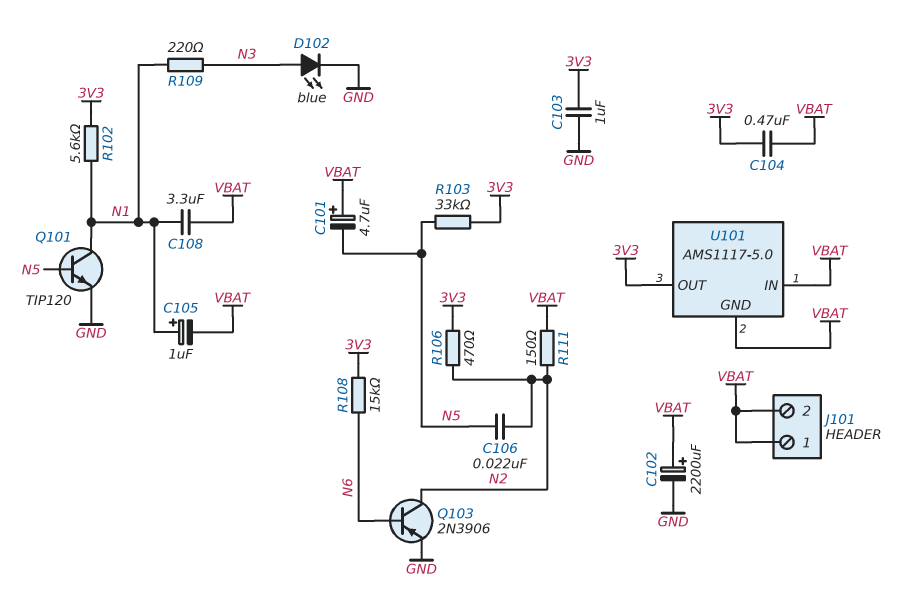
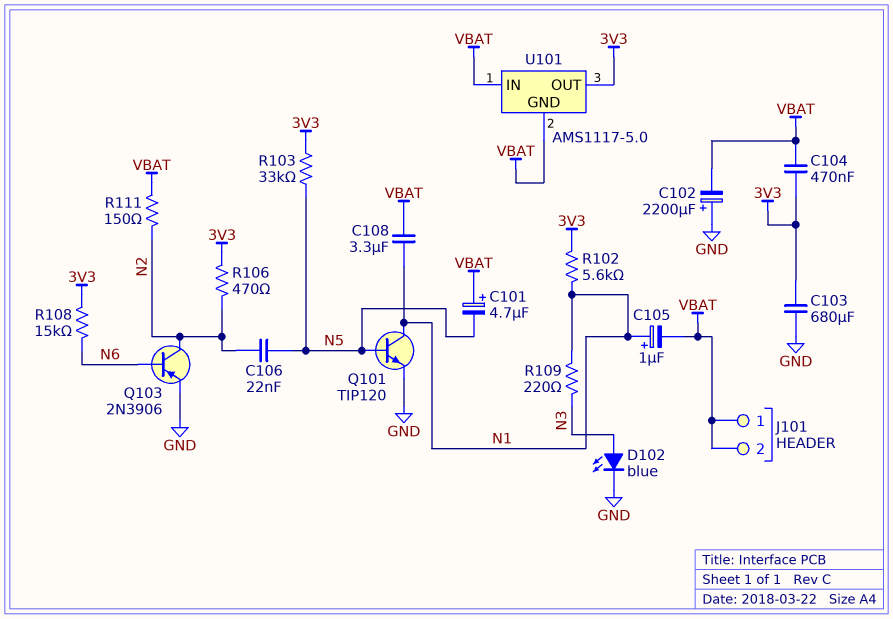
C102: 2200uF (plus VBAT, minus GND) -> 2200uF (plus GND, minus VBAT)
C103: 1uF (3V3, GND) -> 680uF (3V3, GND)

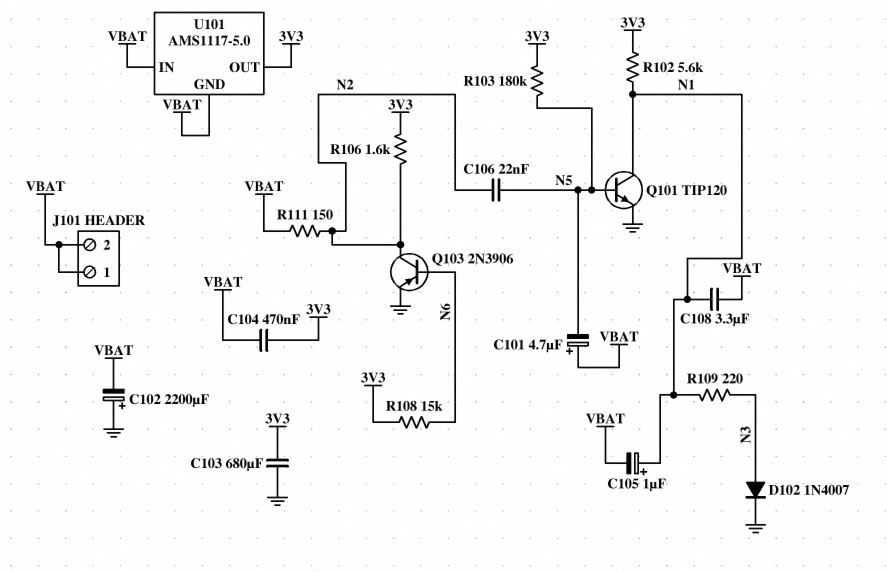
D102: LED blue (A N3, K GND) -> diode 1N4007 (A N3, K GND)
R103: 33k (3V3, N5) -> 180k (3V3, N5)
R106: 470 (3V3, N2) -> 1.6k (3V3, N2)

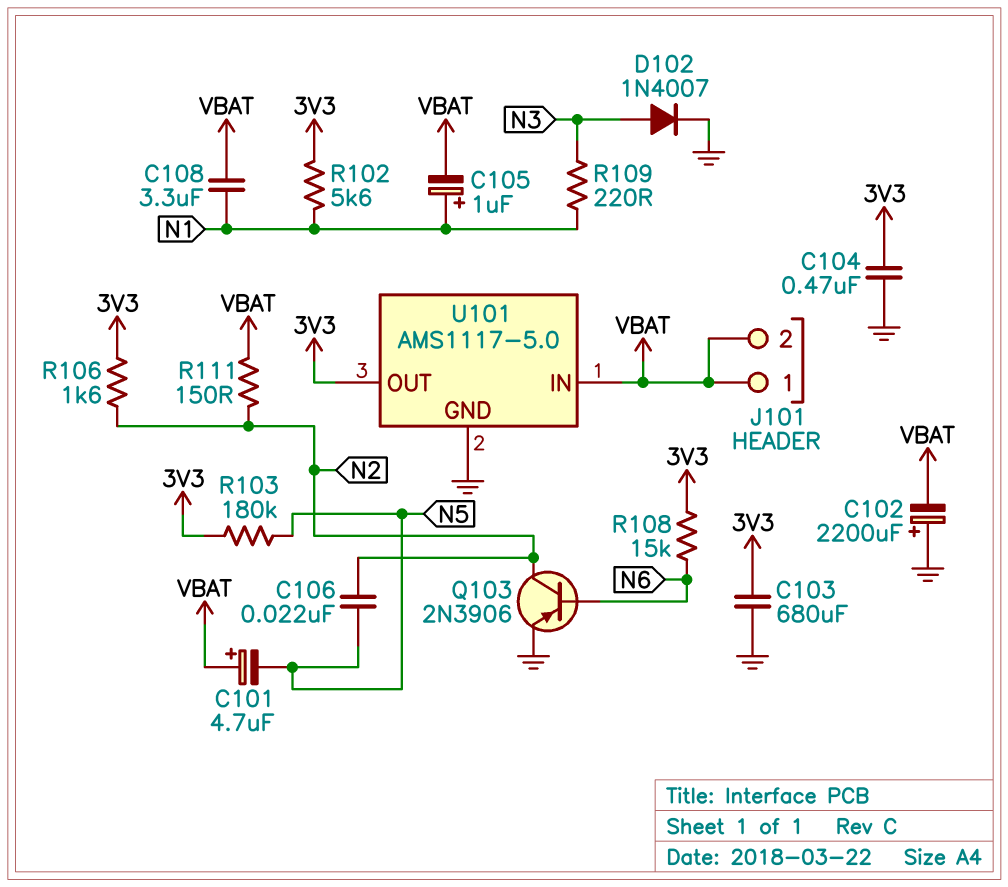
C104: 470nF (3V3, VBAT) -> 470nF (3V3, GND)
Q101: NPN TIP120 (B N5, C N1, E GND) -> none
U101 pin GND: VBAT -> GND

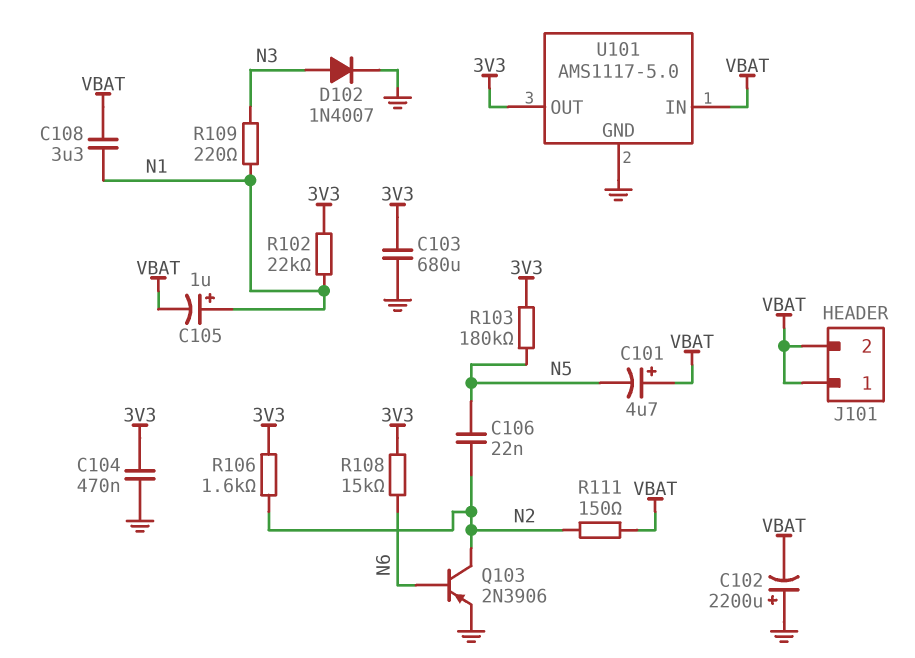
R102: 5.6k (3V3, N1) -> 22k (3V3, N1)

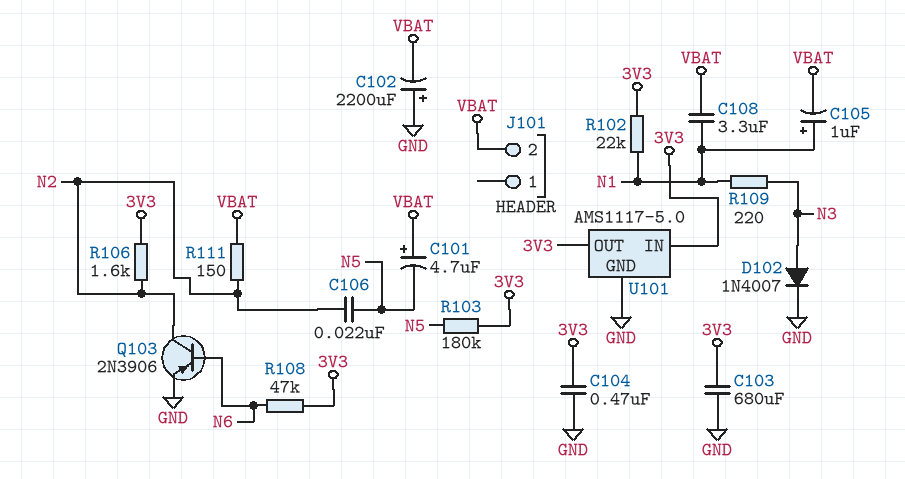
J101 pin 1: VBAT -> none
R108: 15k (3V3, N6) -> 47k (3V3, N6)
U101 pin IN: VBAT -> 3V3

